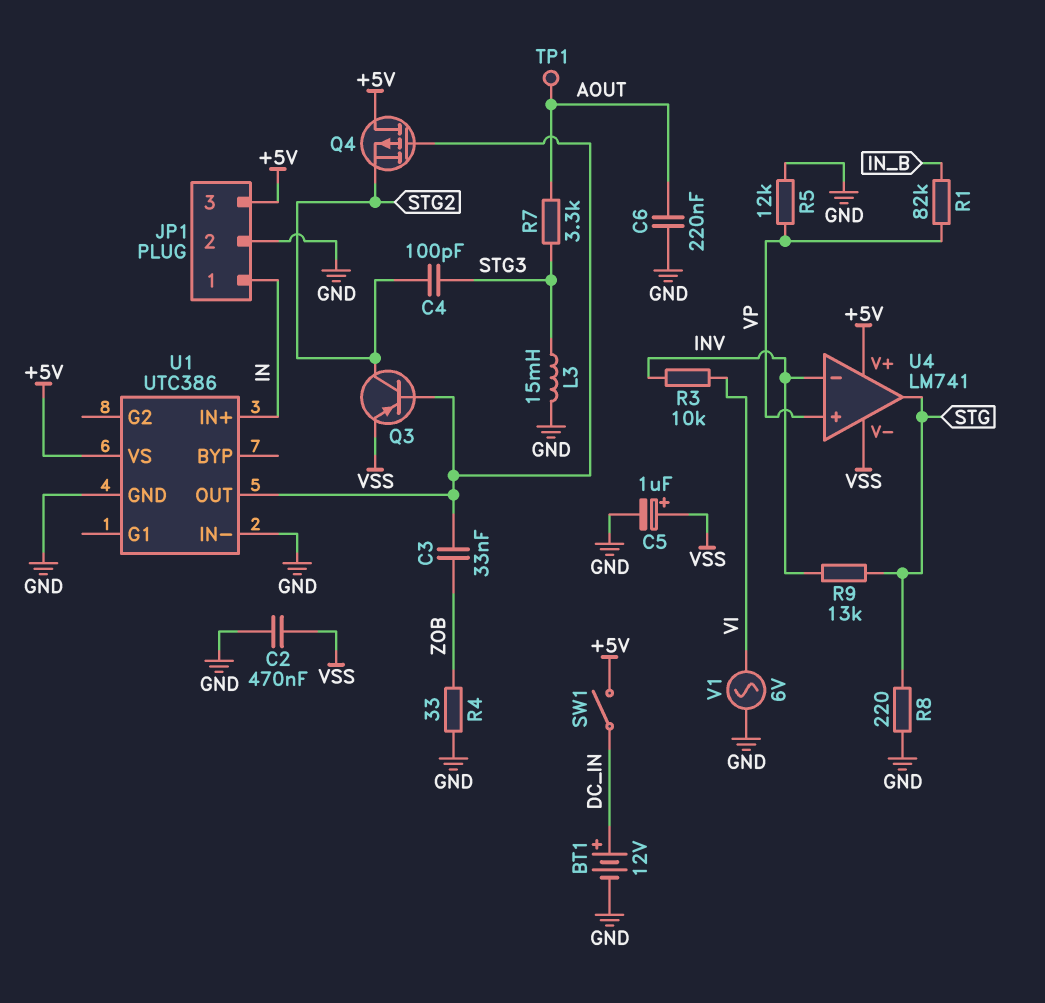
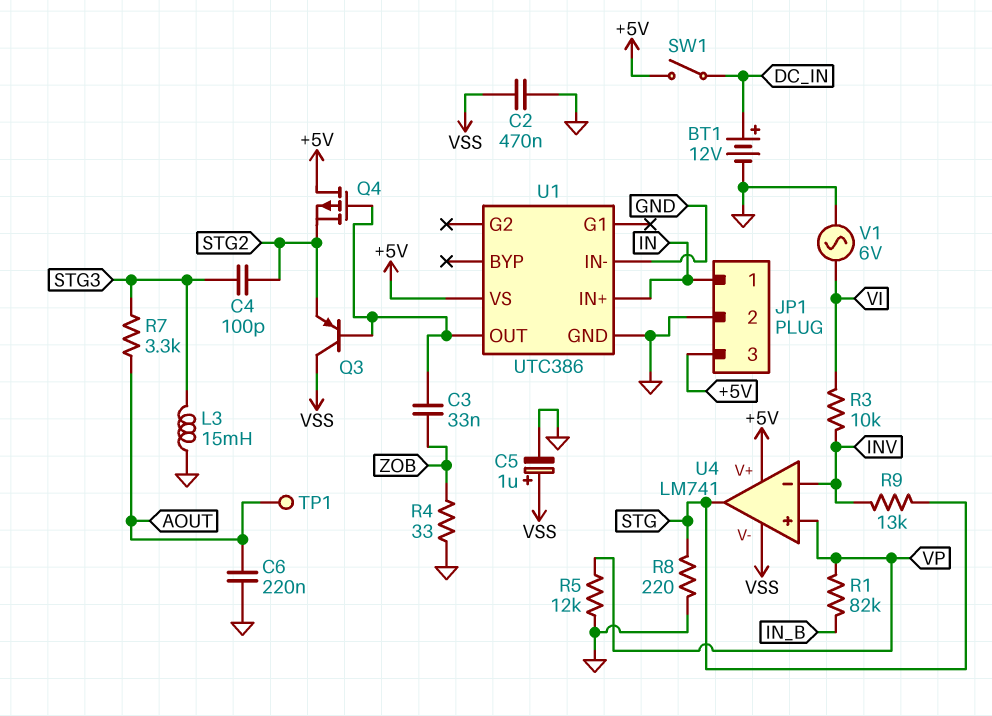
Q3: PNP (B U1/OUT, C STG2, E VSS) -> PNP (B U1/OUT, C VSS, E STG2)

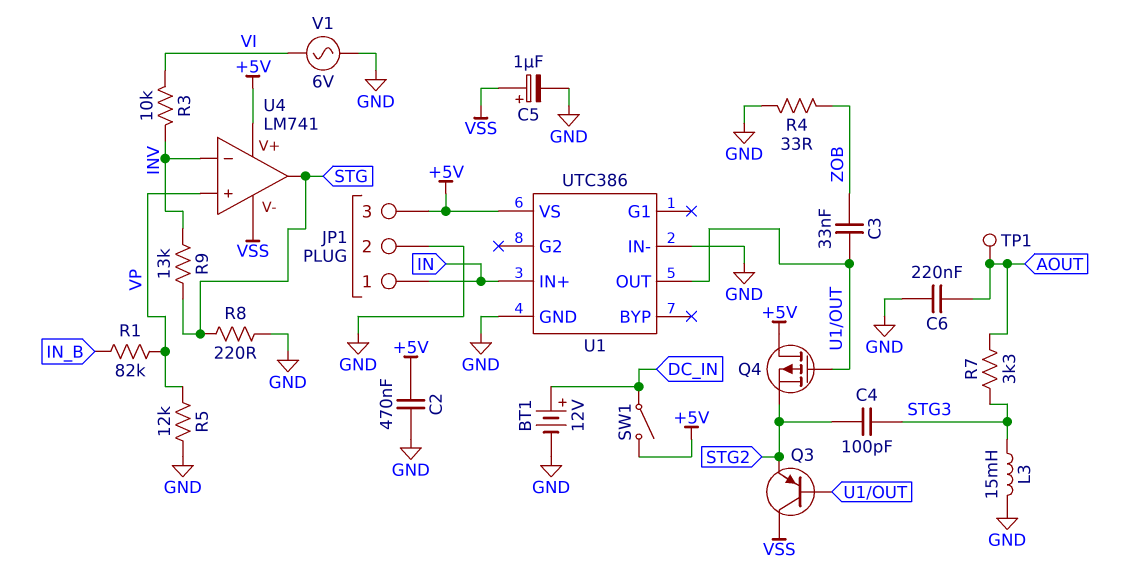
C2: 470nF (GND, VSS) -> 470nF (+5V, GND)

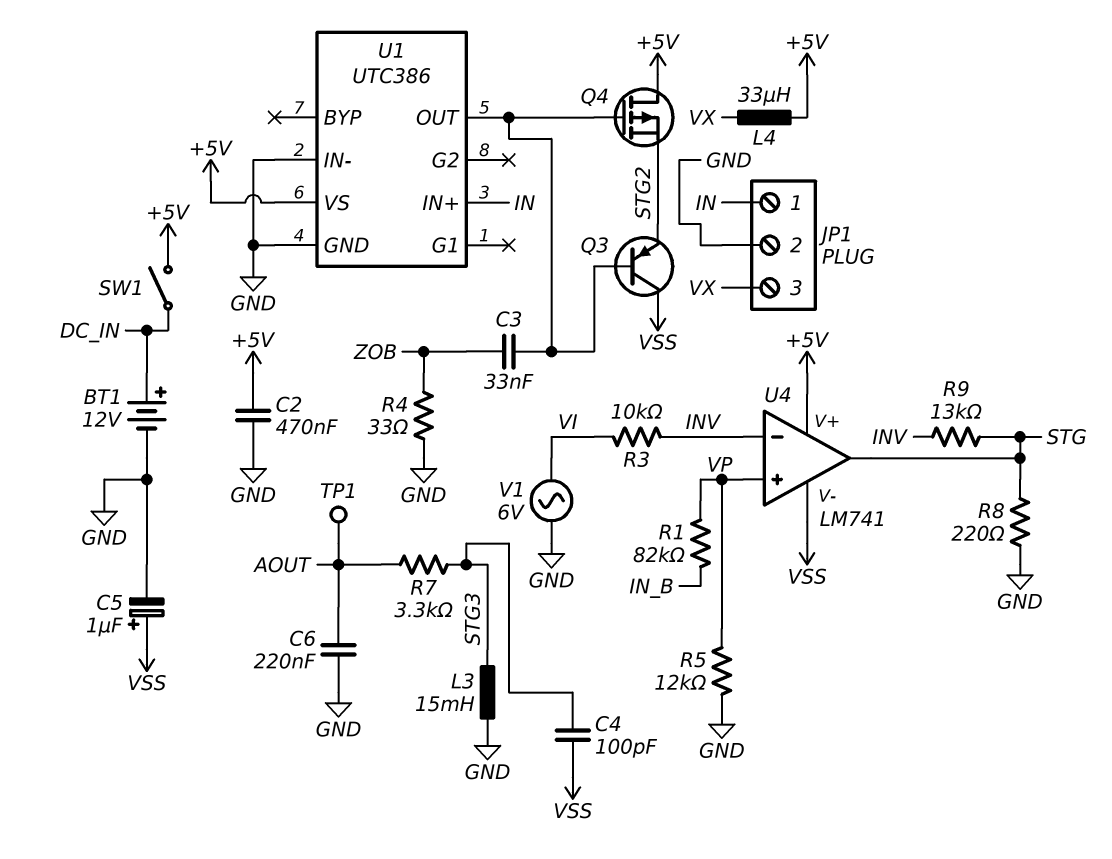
C4: 100pF (STG2, STG3) -> 100pF (STG3, VSS)
JP1 pin 3: +5V -> VX
L4: none -> 33uH (+5V, VX)

